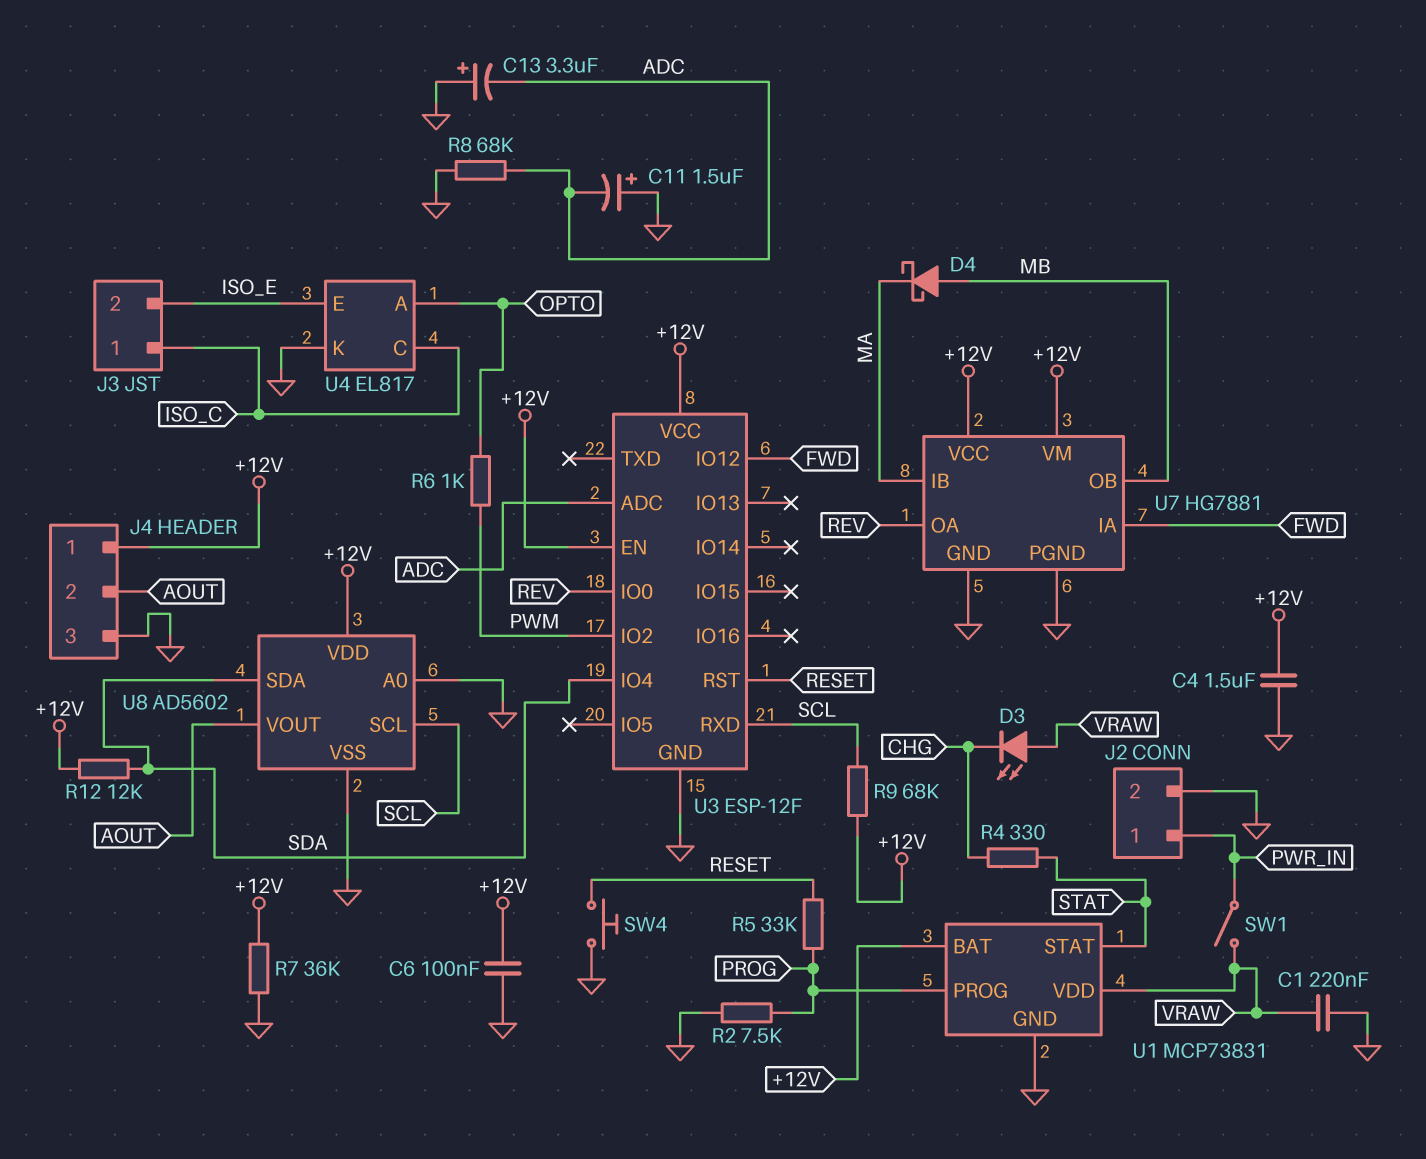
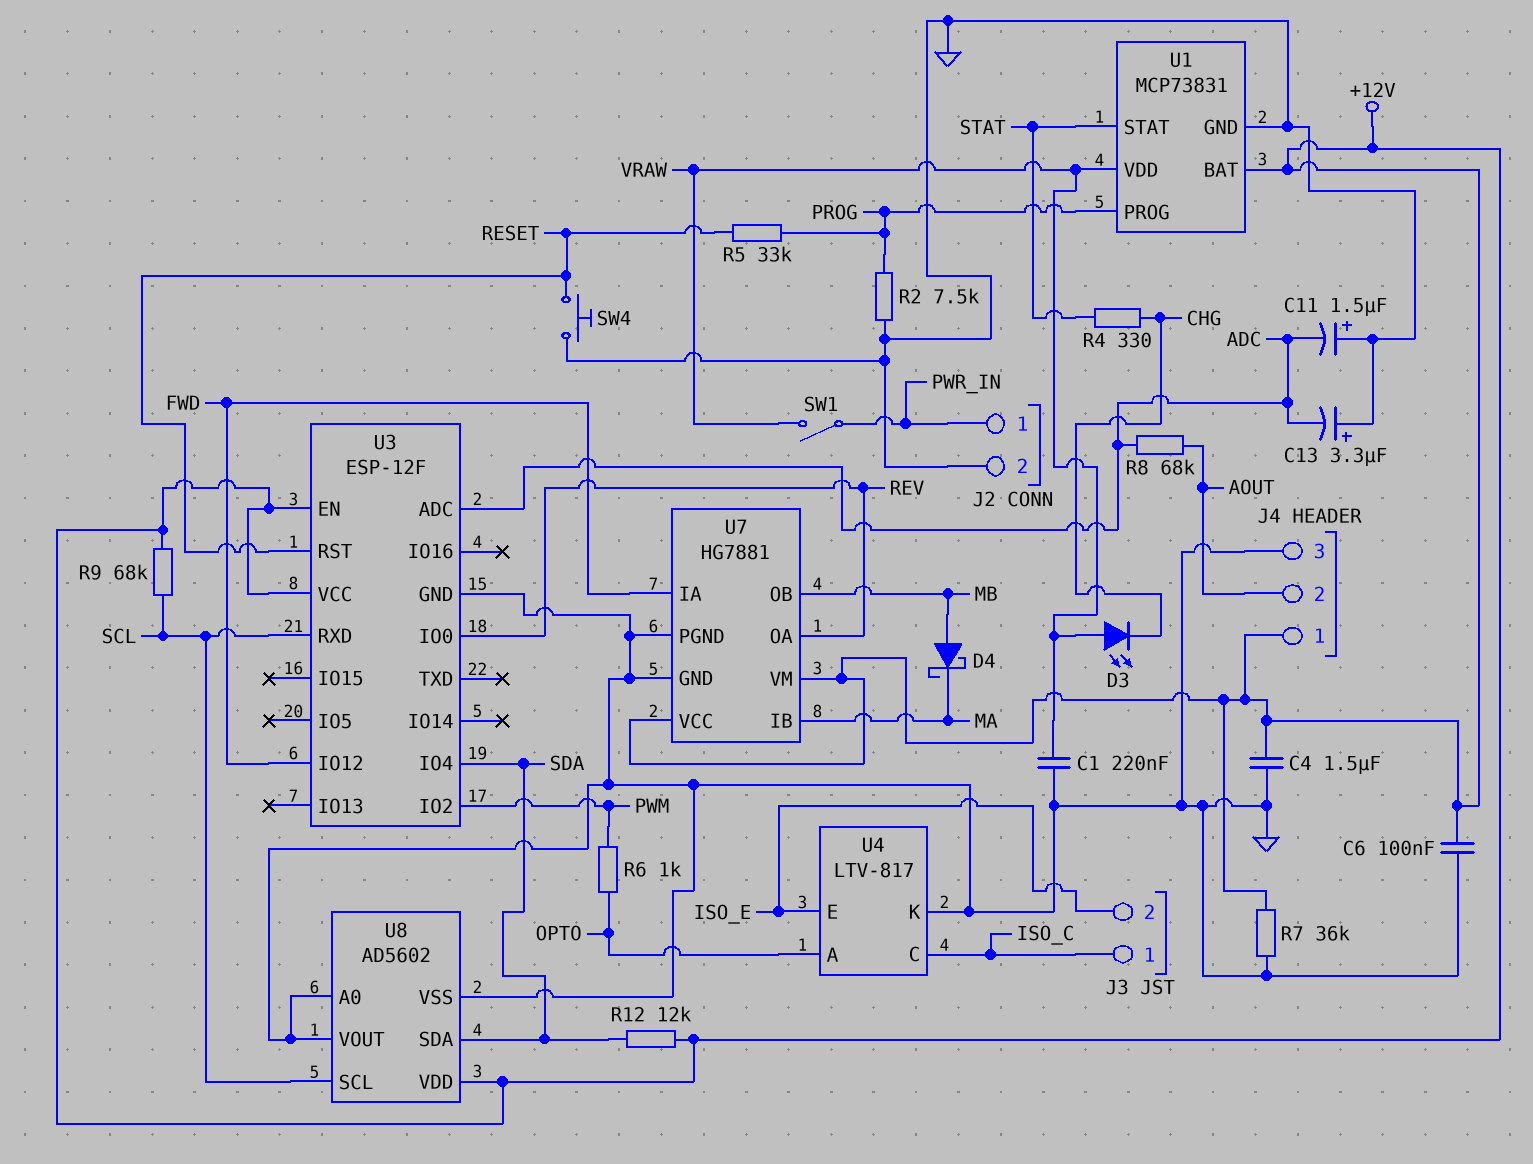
R8: 68k (ADC, GND) -> 68k (ADC, AOUT)
U4: EL817 -> LTV-817
U8 pin VOUT: AOUT -> GND

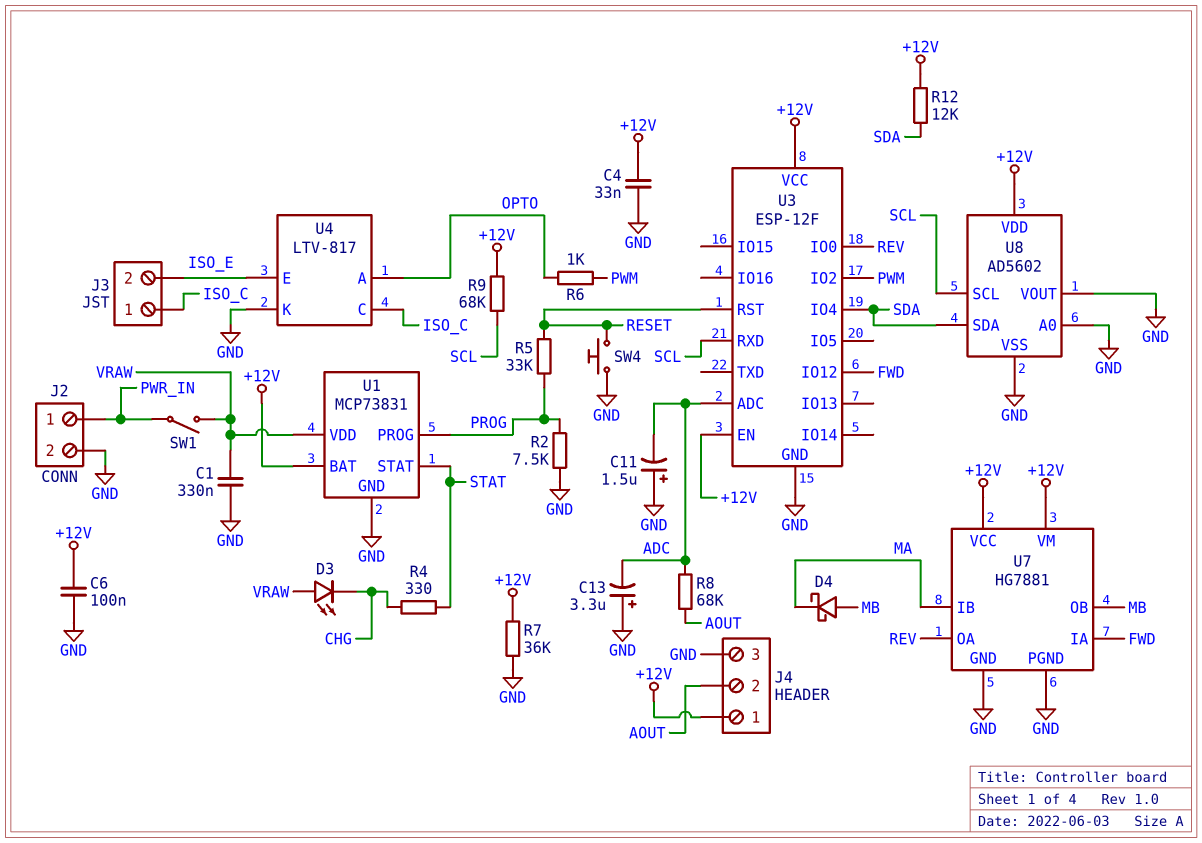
C1: 220nF (GND, VRAW) -> 330nF (GND, VRAW)
C4: 1.5uF (+12V, GND) -> 33nF (+12V, GND)

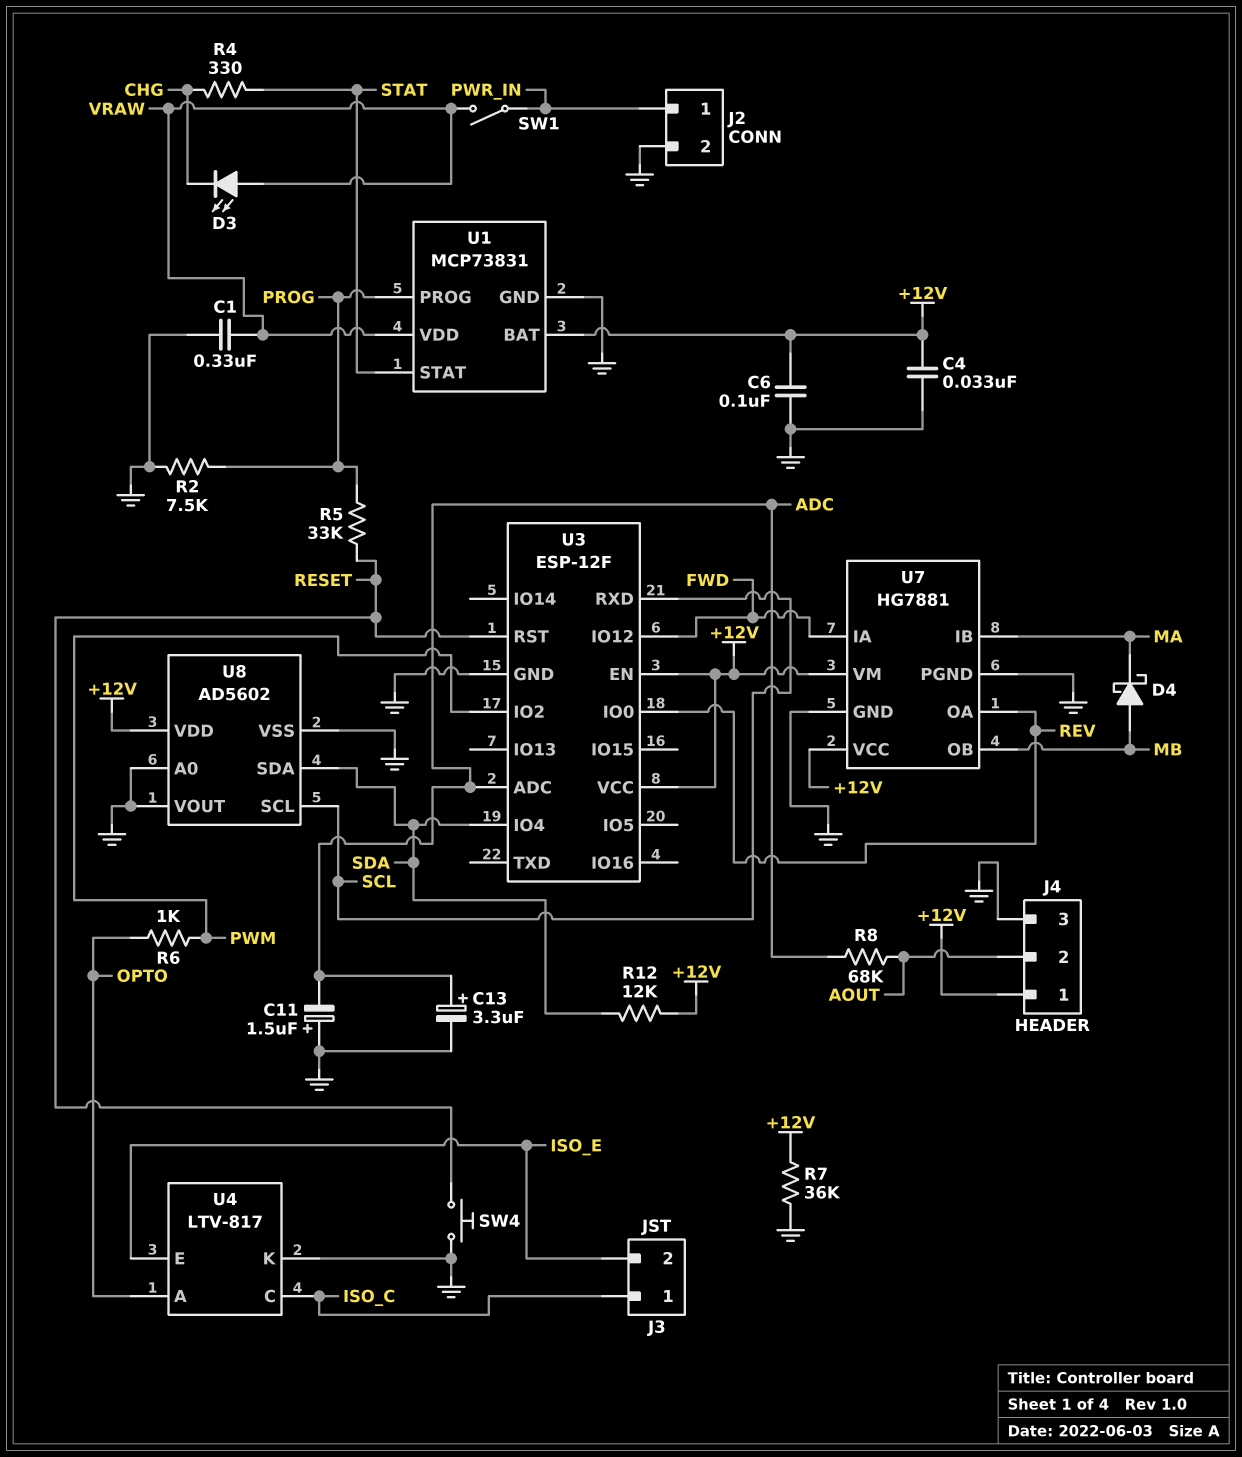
C13: 3.3uF (plus GND, minus ADC) -> 3.3uF (plus ADC, minus GND)
R9: 68k (+12V, SCL) -> none

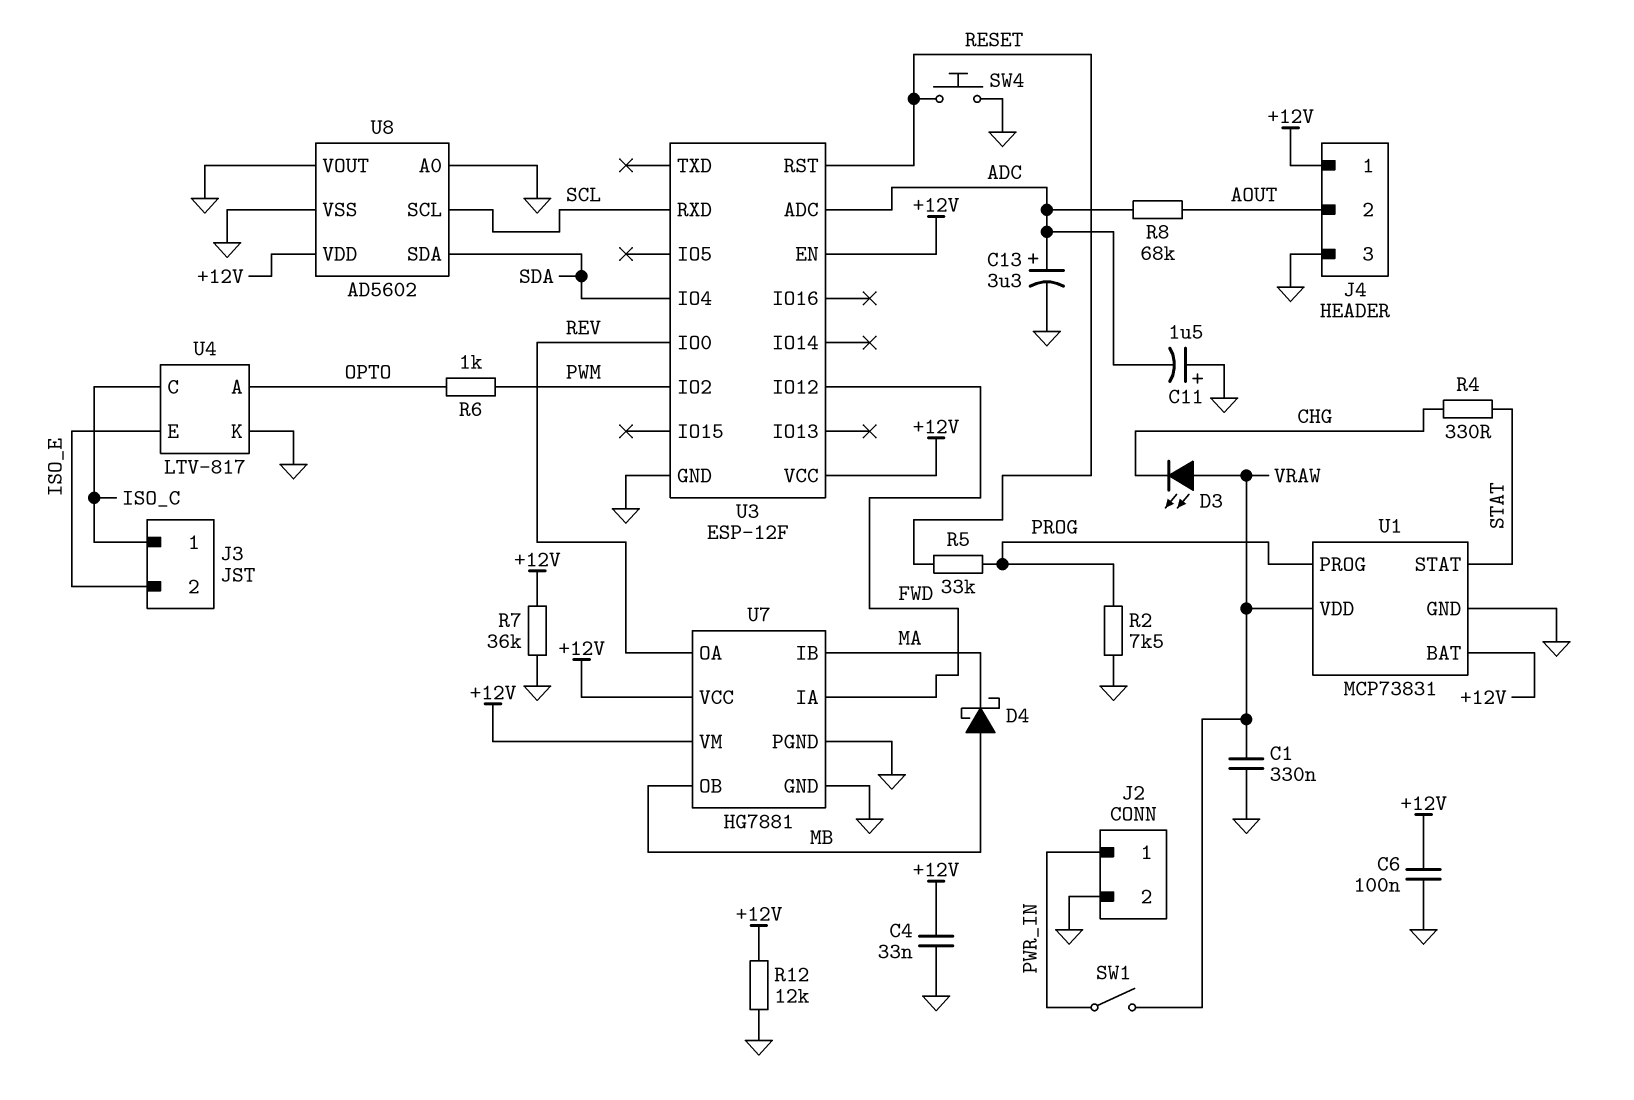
R12: 12k (+12V, SDA) -> 12k (+12V, GND)

